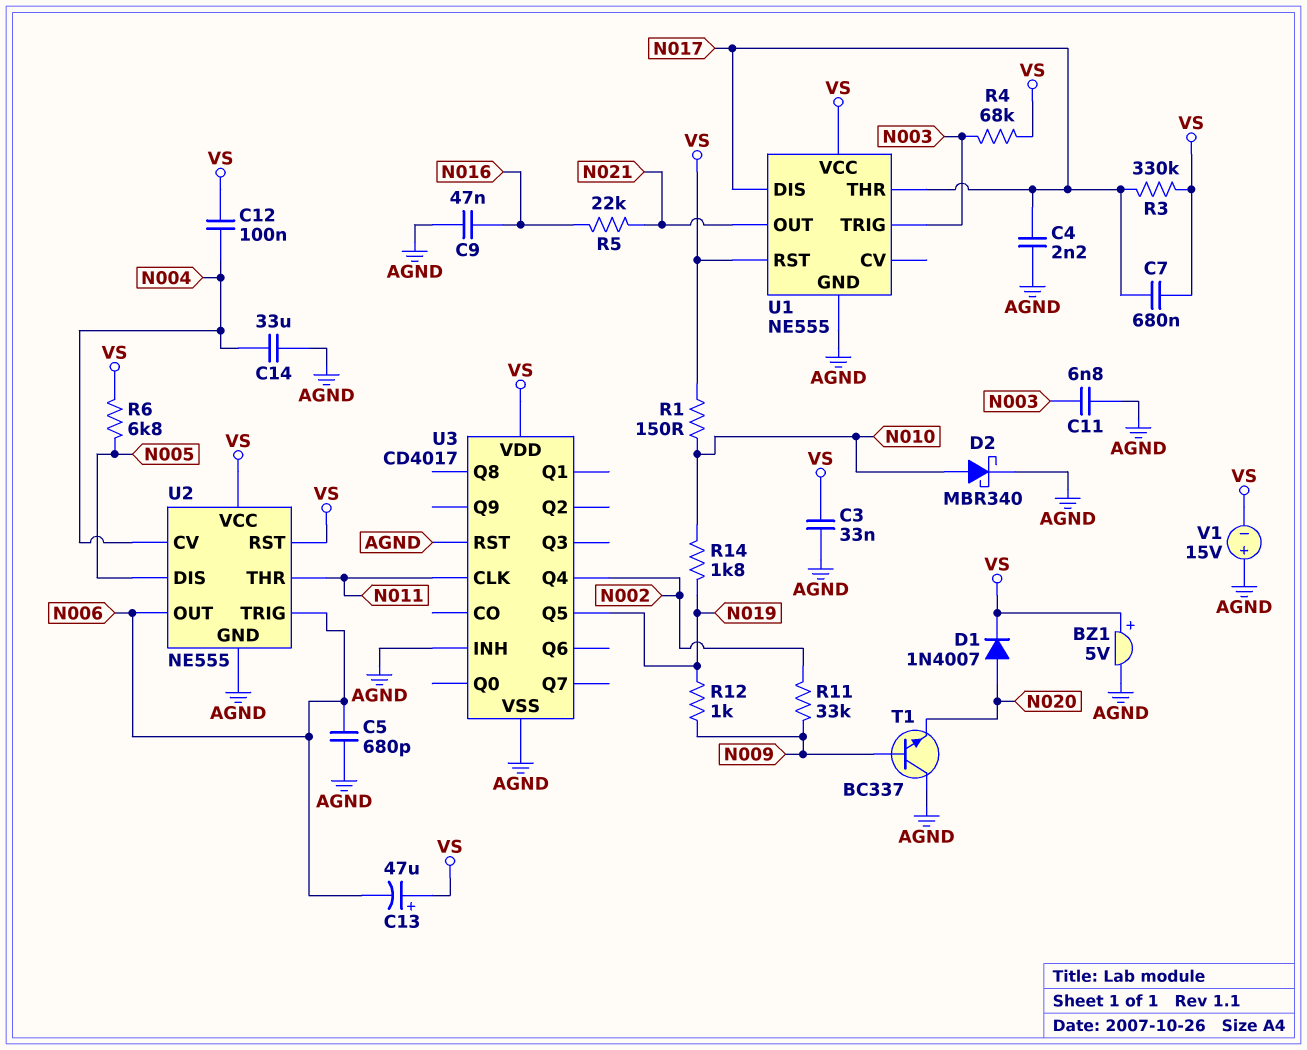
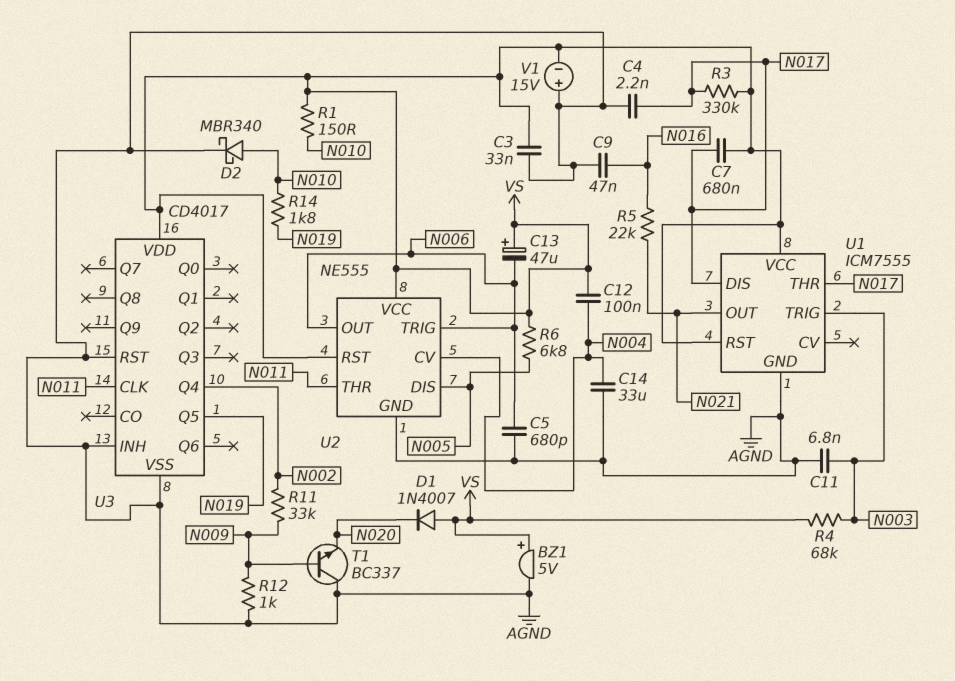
D1: diode 1N4007 (A N020, K VS) -> diode 1N4007 (A VS, K N020)
R12: 1k (N009, N019) -> 1k (AGND, N009)
U1: NE555 -> ICM7555

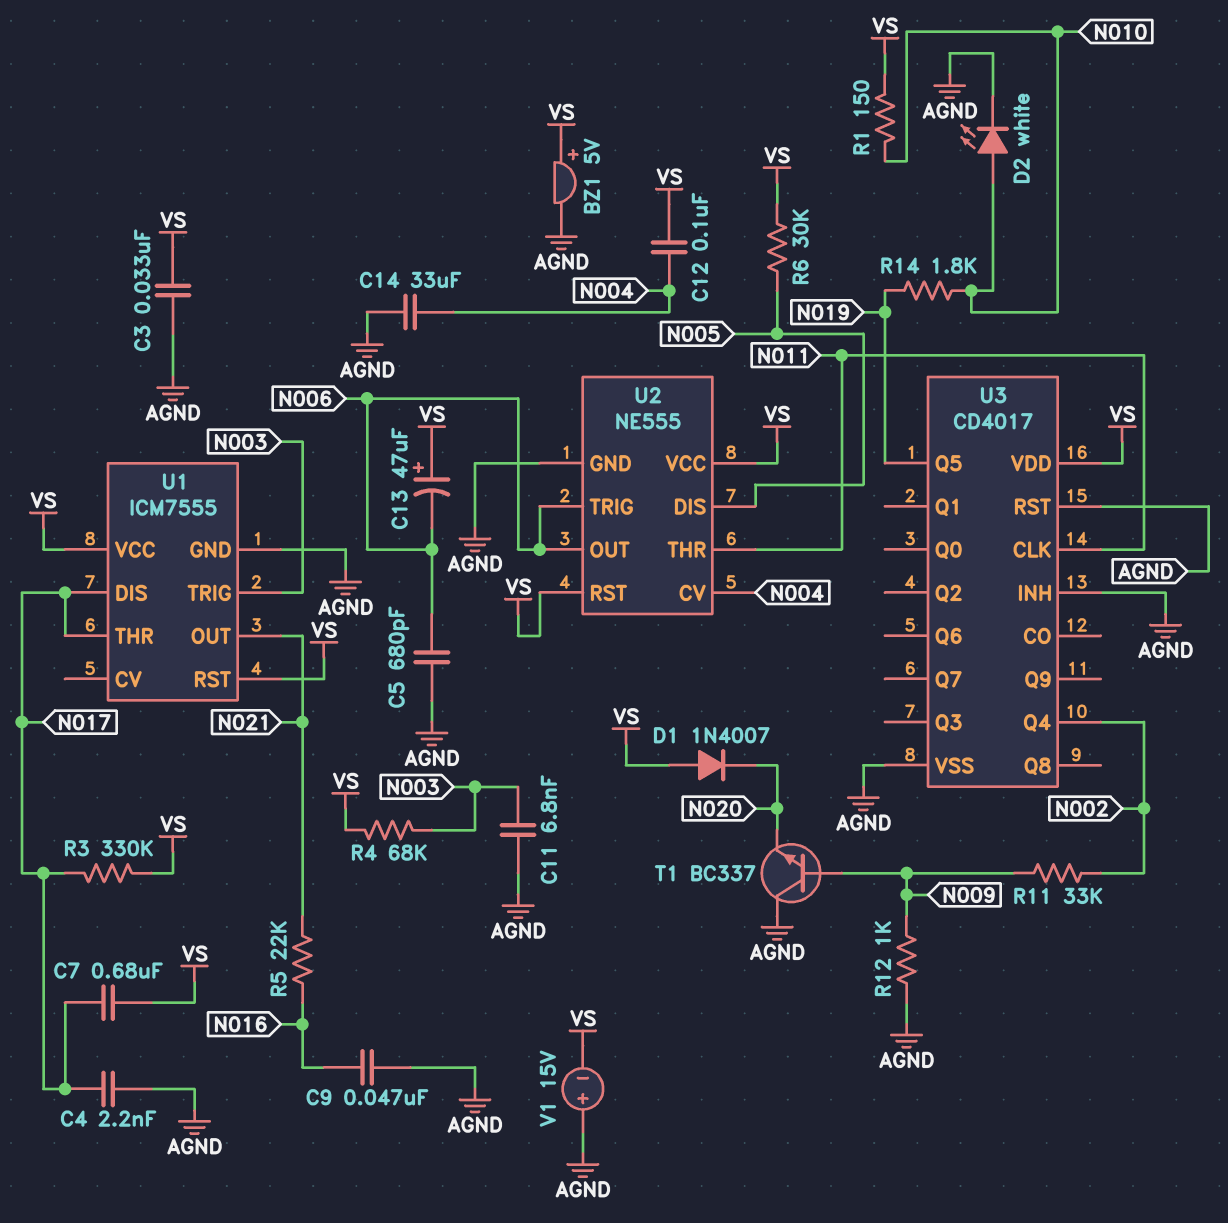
D2: schottky MBR340 (A N010, K AGND) -> LED white (A N010, K AGND)
R6: 6.8k (N005, VS) -> 30k (N005, VS)

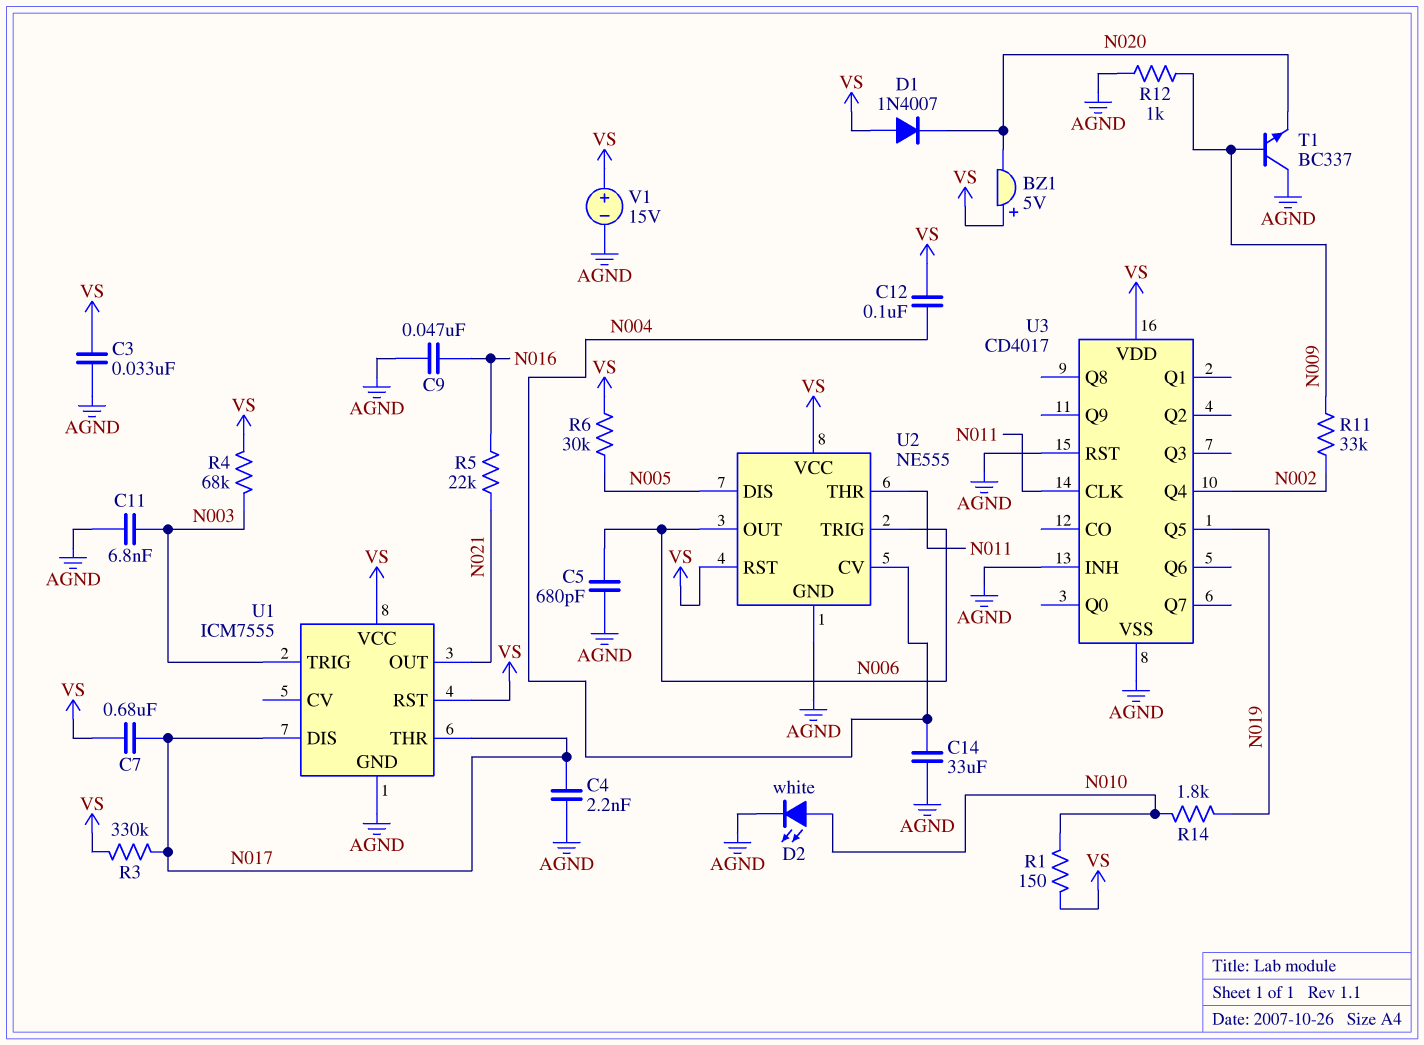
BZ1: buzzer 5V (plus VS, minus AGND) -> buzzer 5V (plus VS, minus N020)
C13: 47uF (plus VS, minus N006) -> none
V1: 15V (plus AGND, minus VS) -> 15V (plus VS, minus AGND)

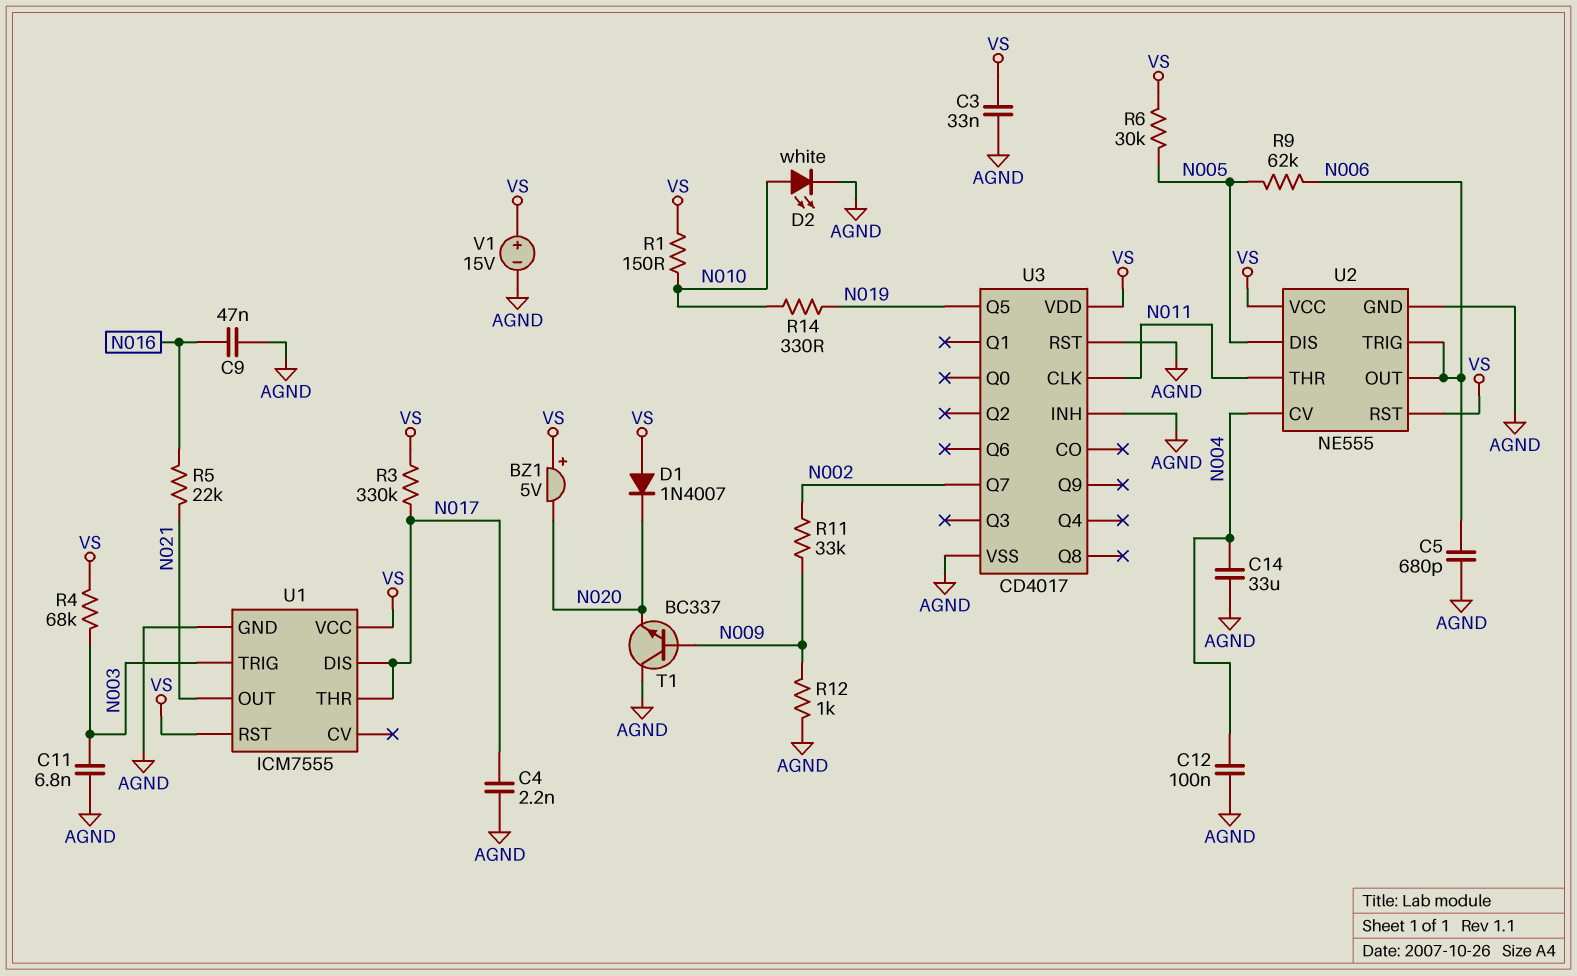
C7: 680nF (N017, VS) -> none
C12: 100nF (N004, VS) -> 100nF (AGND, N004)
R9: none -> 62k (N005, N006)
R14: 1.8k (N010, N019) -> 330 (N010, N019)
U3 pin Q4: N002 -> none
U3 pin Q7: none -> N002

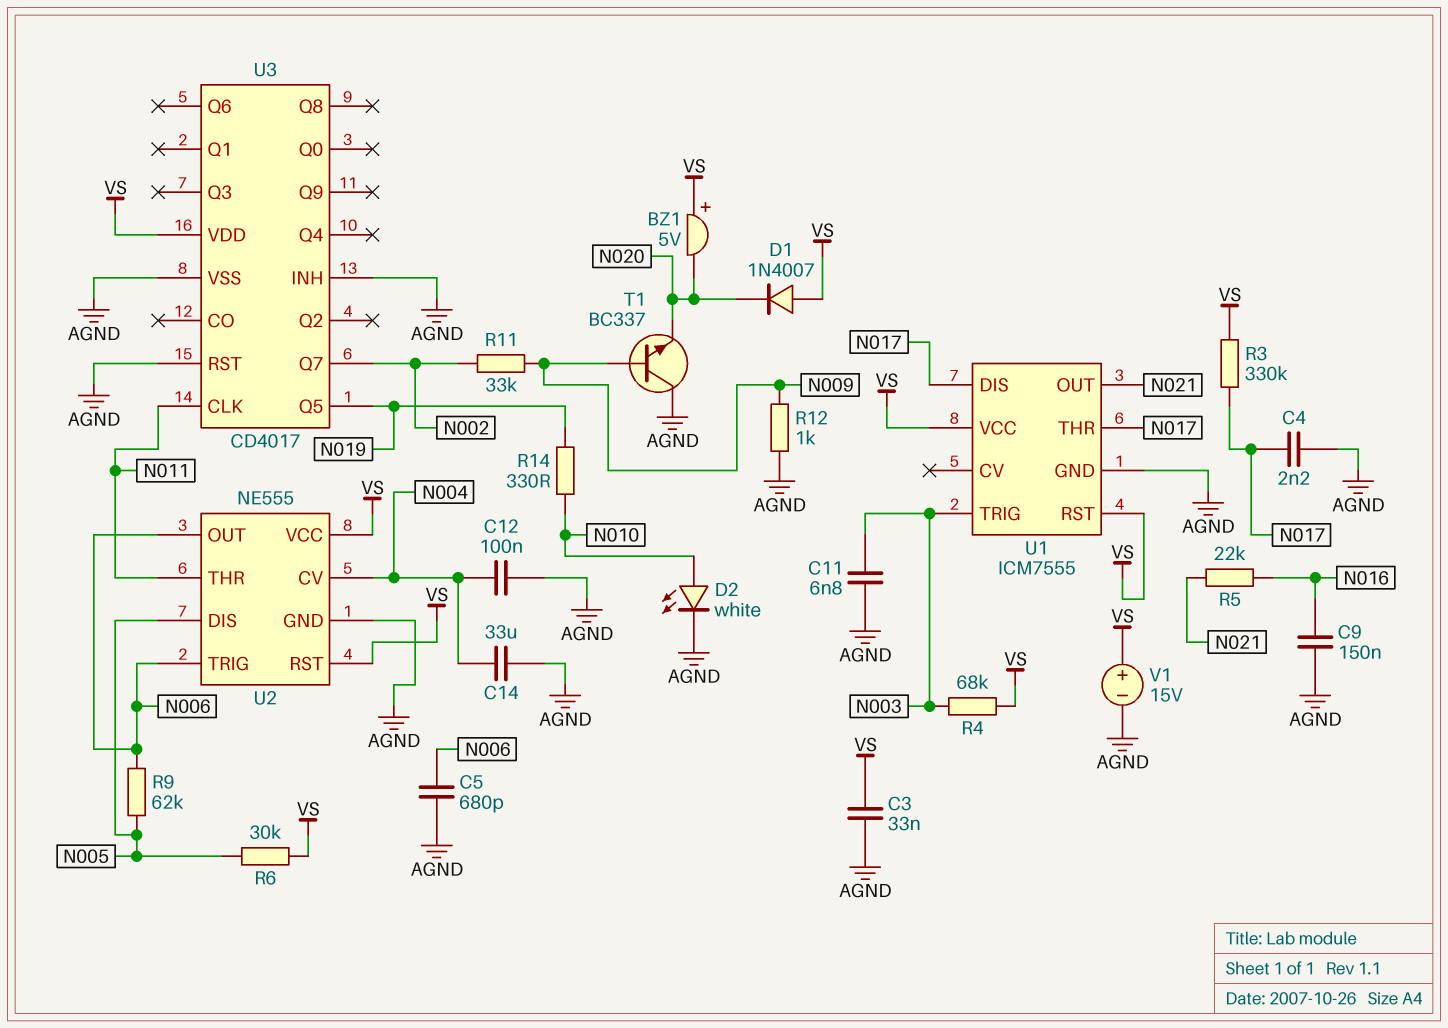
C9: 47nF (AGND, N016) -> 150nF (AGND, N016)
R1: 150 (N010, VS) -> none

